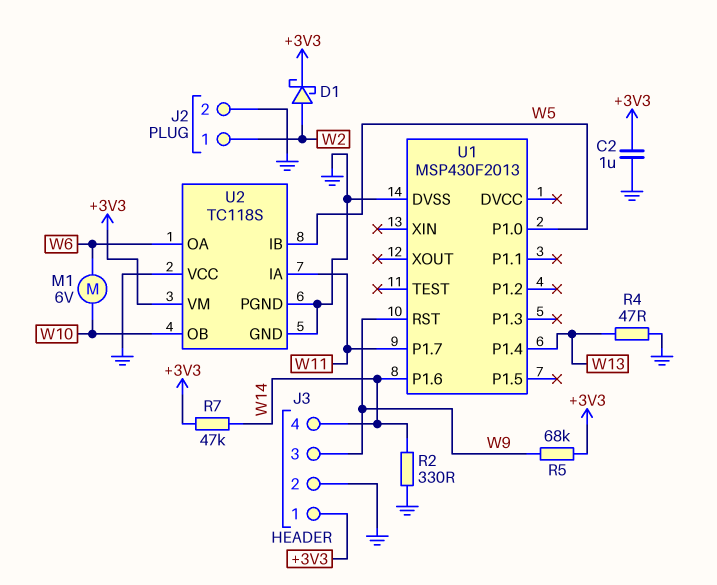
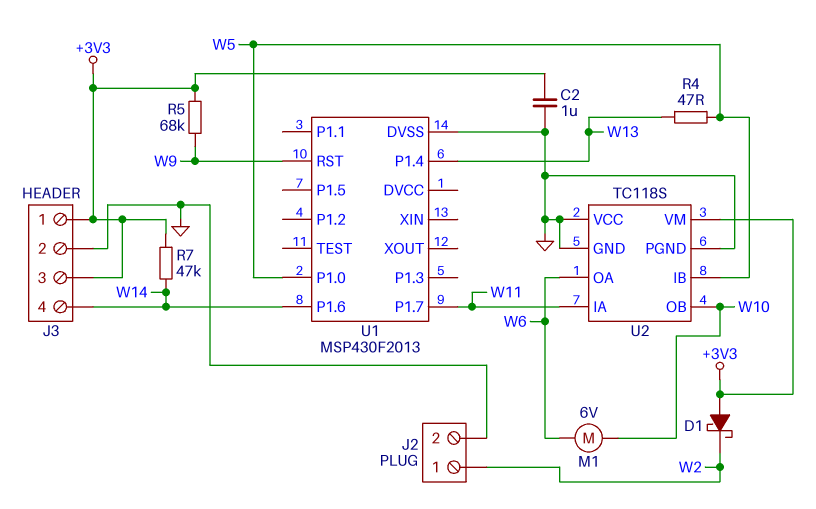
D1: schottky (A W2, K +3V3) -> schottky (A +3V3, K W2)
J3 pin 3: W9 -> +3V3
R2: 330 (GND, W14) -> none
R4: 47 (GND, W13) -> 47 (W5, W13)

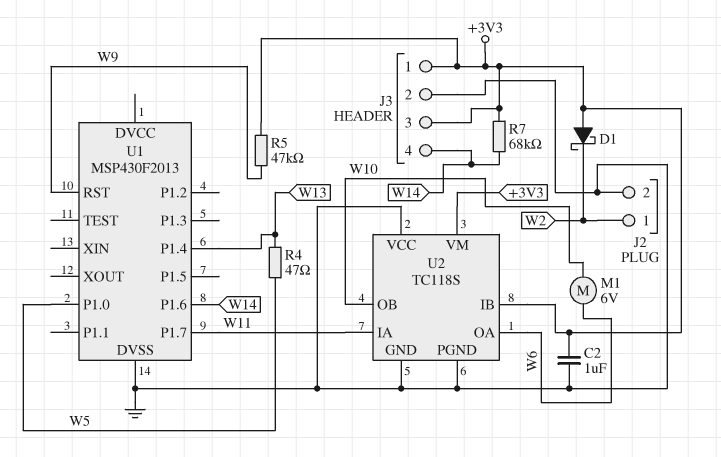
R5: 68k (+3V3, W9) -> 47k (+3V3, W9)
R7: 47k (+3V3, W14) -> 68k (+3V3, W14)
U2 pin IB: W5 -> +3V3

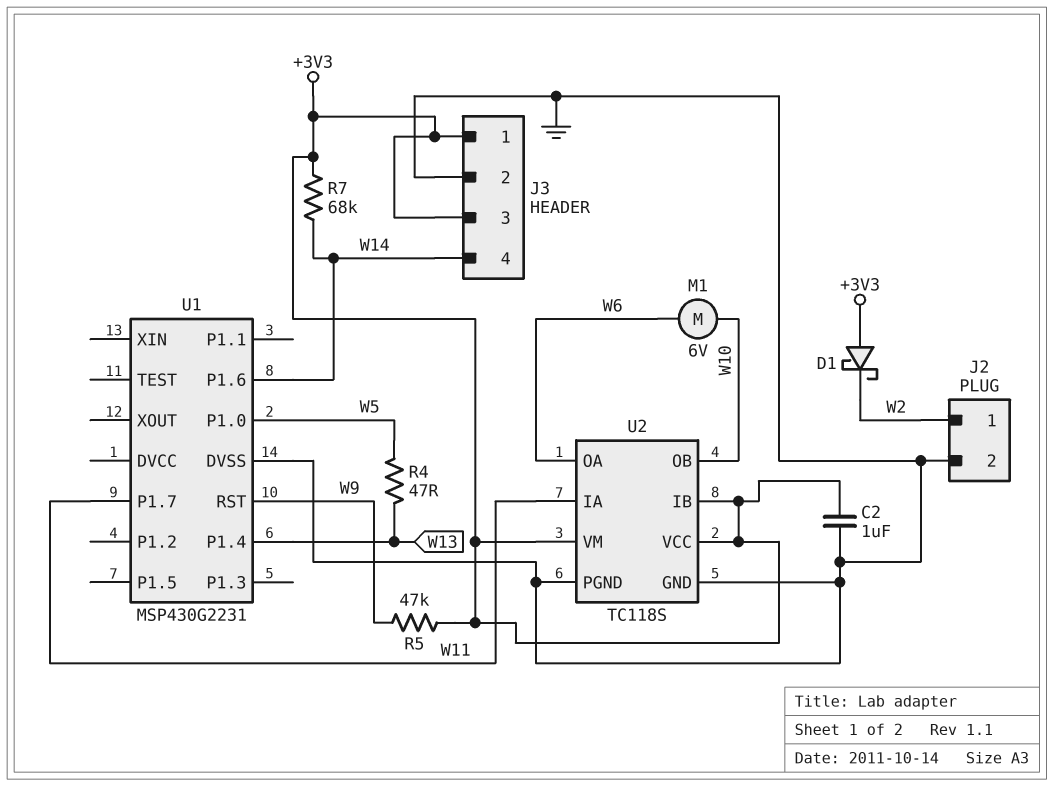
U1: MSP430F2013 -> MSP430G2231
U2 pin VCC: GND -> +3V3

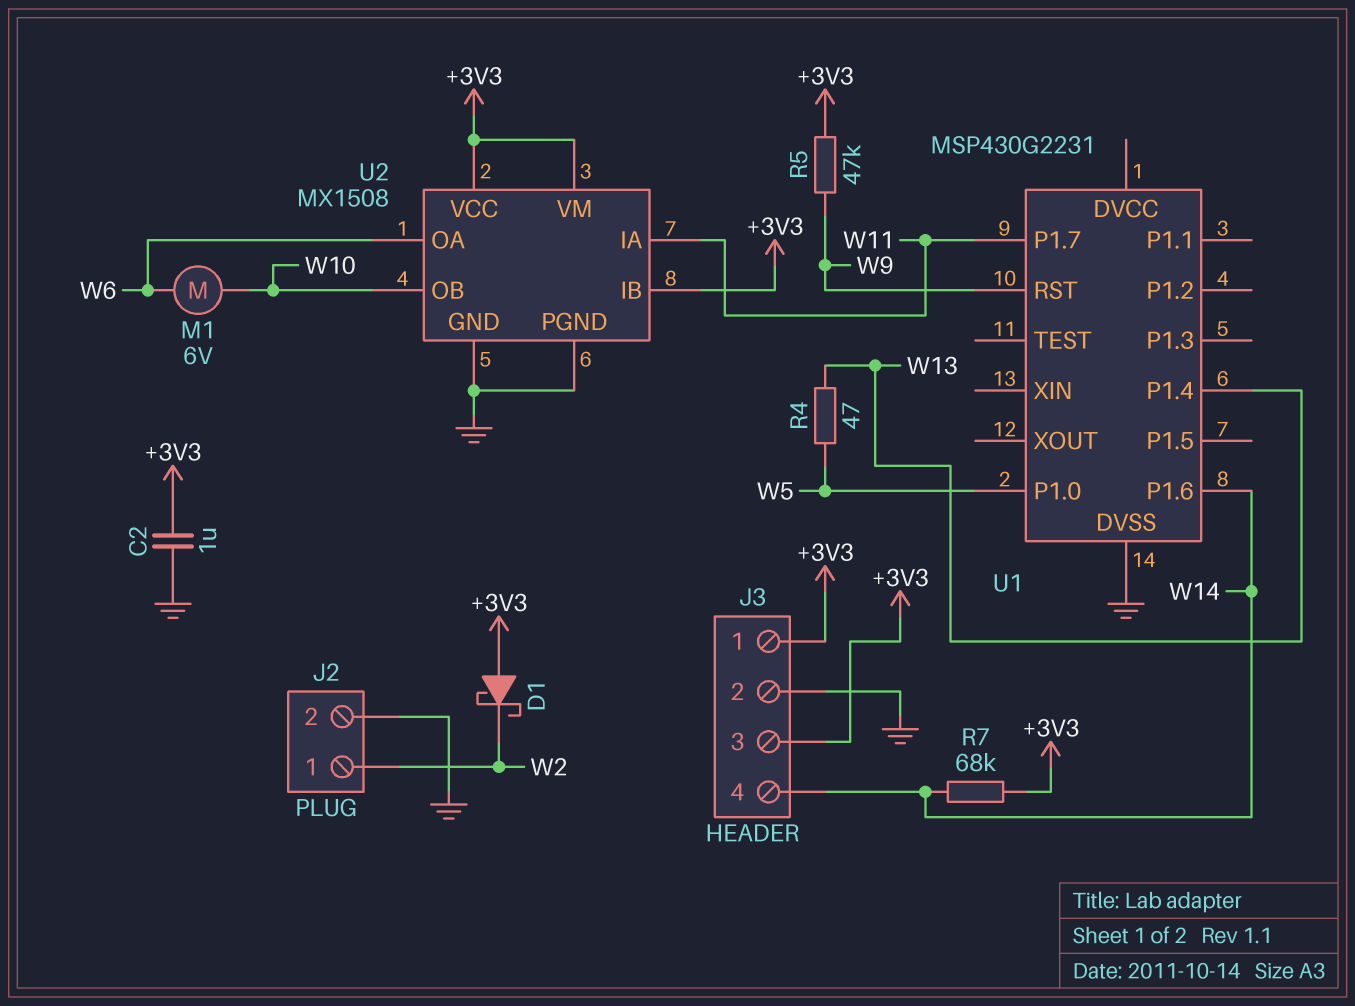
U2: TC118S -> MX1508

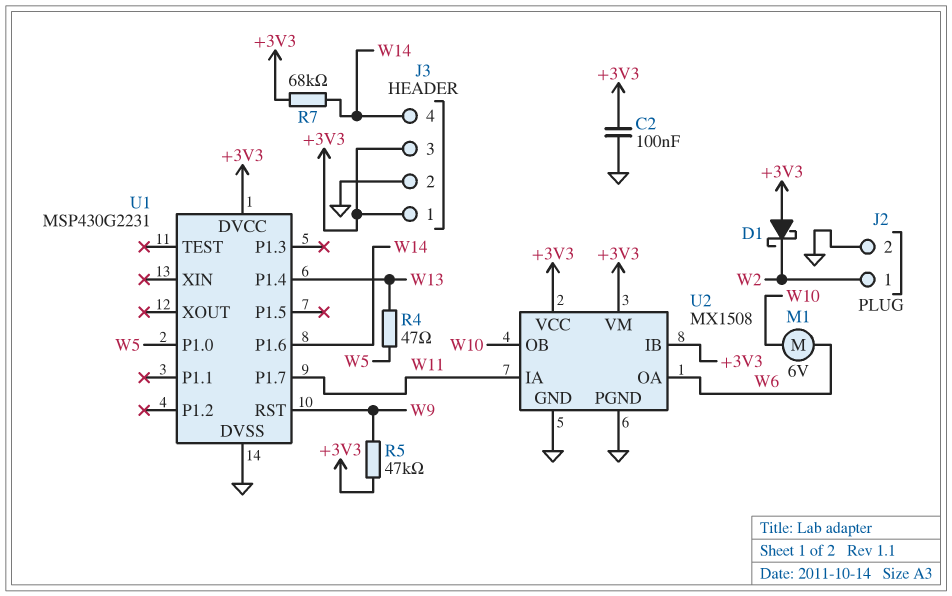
C2: 1uF (+3V3, GND) -> 100nF (+3V3, GND)
U1 pin DVCC: none -> +3V3

